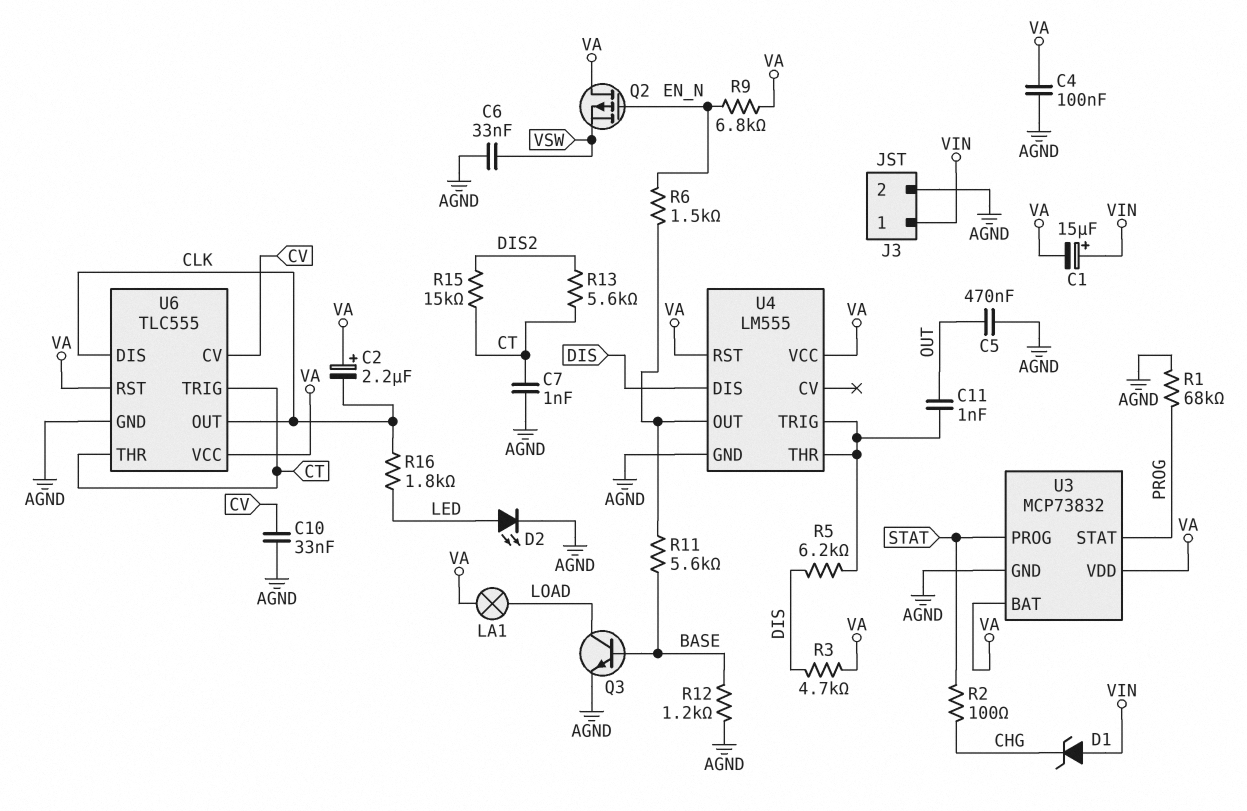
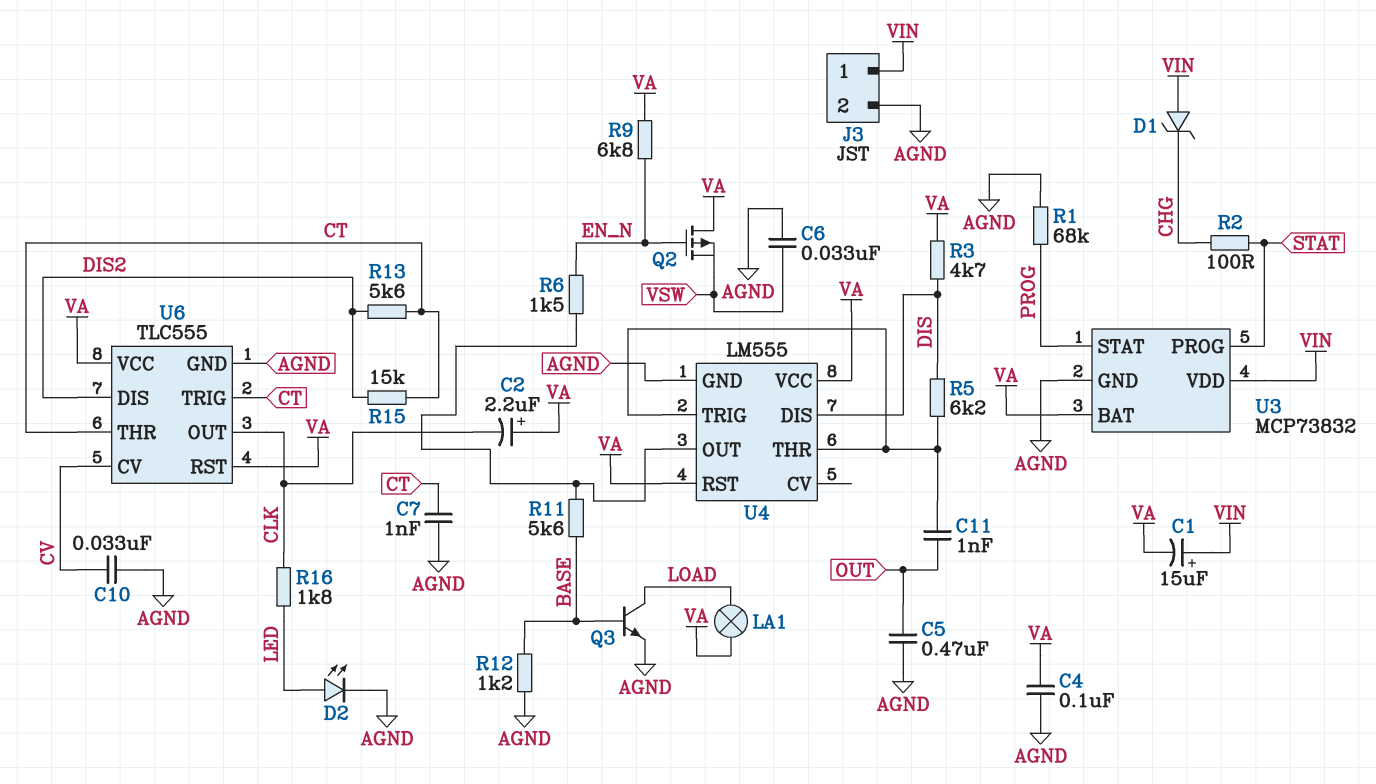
U3 pin VDD: VA -> VIN
U6 pin DIS: CLK -> DIS2

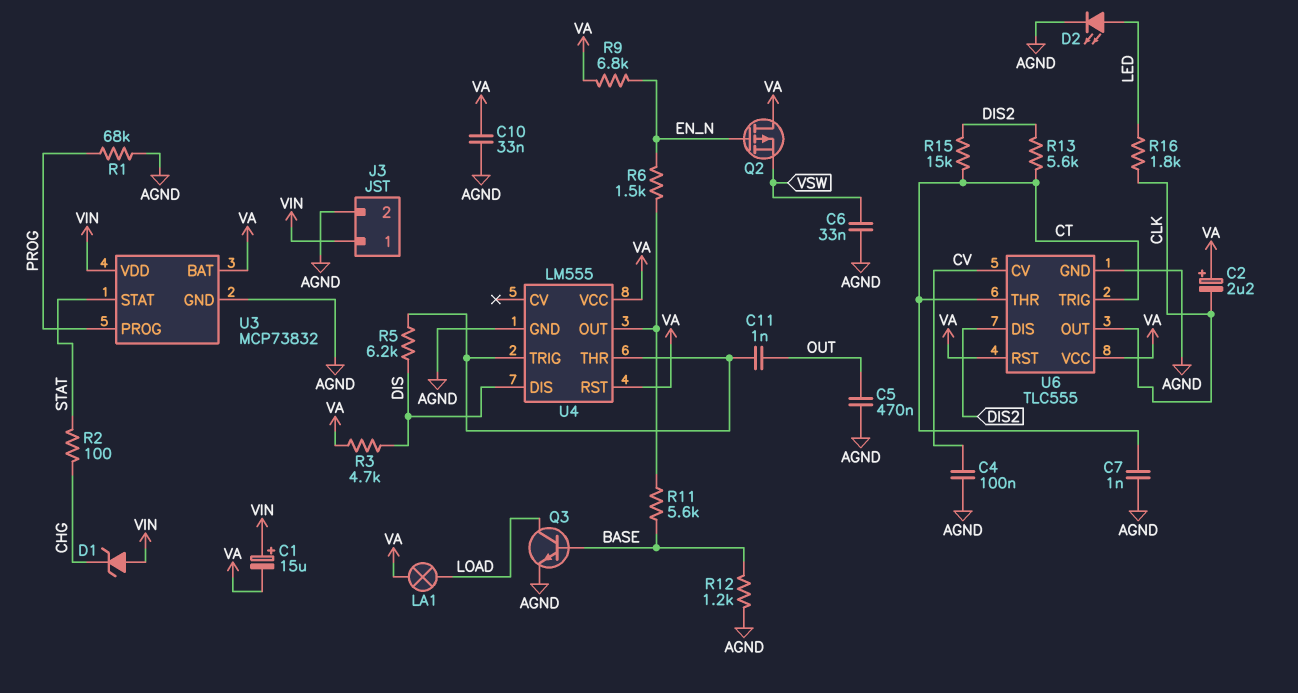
C4: 100nF (AGND, VA) -> 100nF (AGND, CV)
C10: 33nF (AGND, CV) -> 33nF (AGND, VA)
U3 pin PROG: STAT -> PROG
U3 pin STAT: PROG -> STAT

